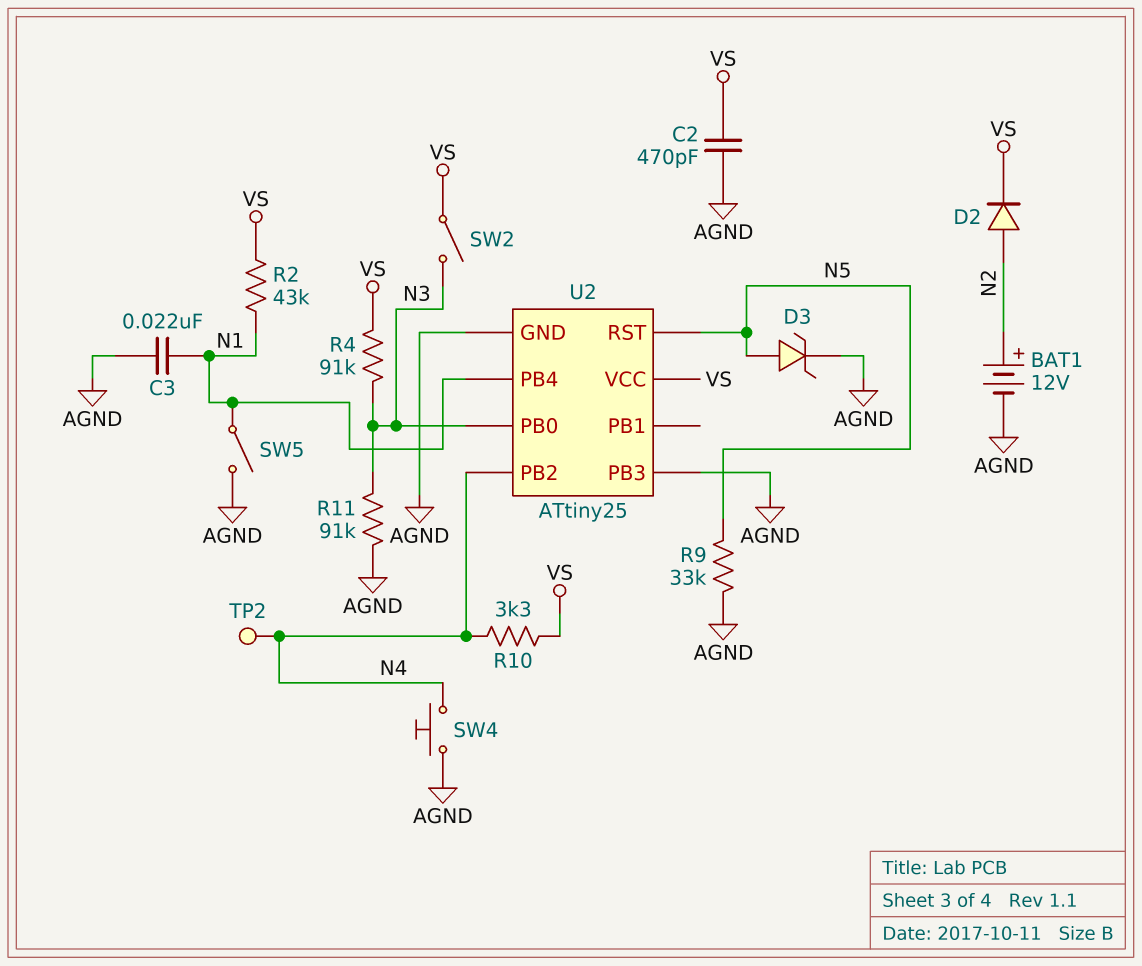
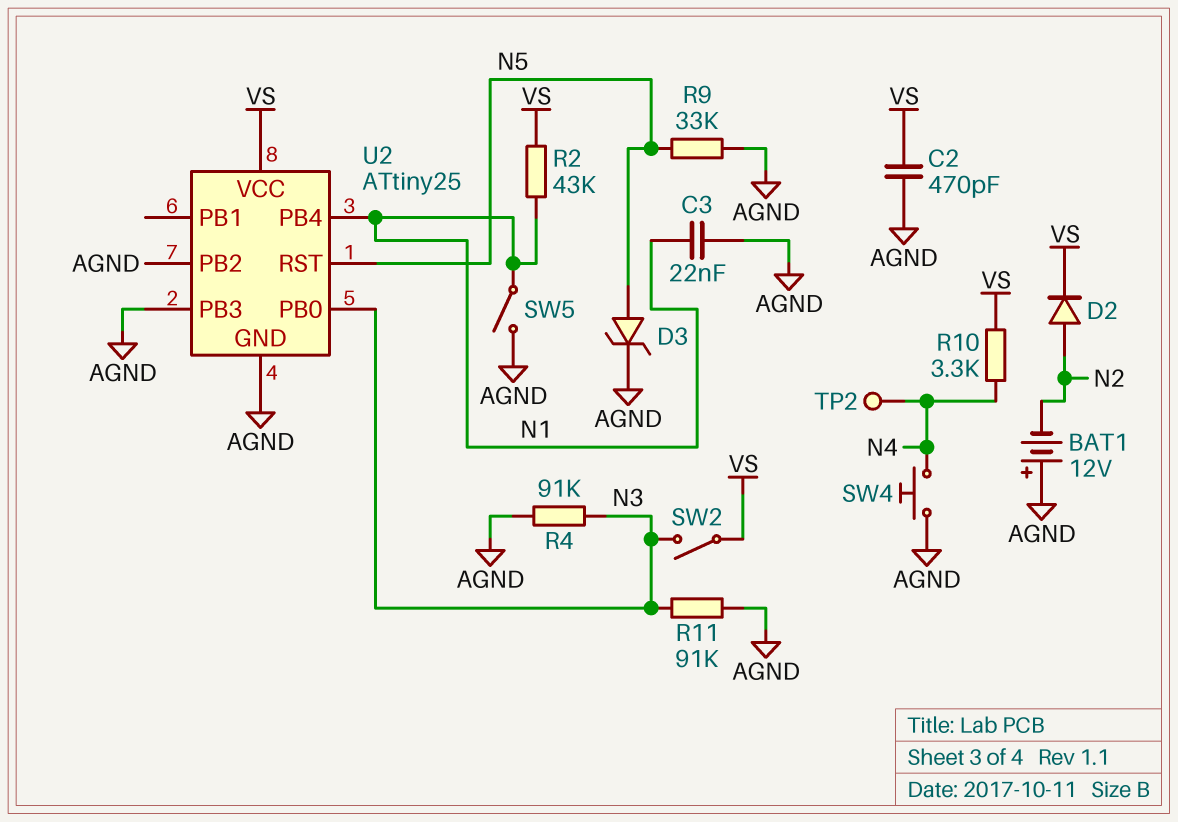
BAT1: 12V (plus N2, minus AGND) -> 12V (plus AGND, minus N2)
R4: 91k (N3, VS) -> 91k (AGND, N3)
U2 pin PB2: N4 -> AGND

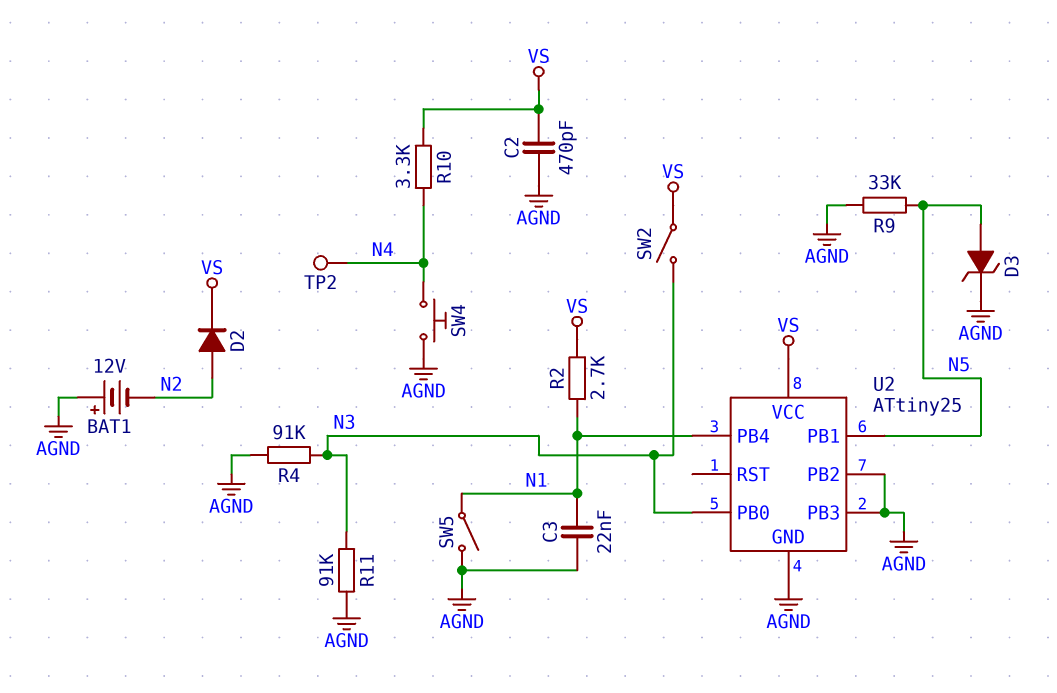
R2: 43k (N1, VS) -> 2.7k (N1, VS)
U2 pin PB1: none -> N5
U2 pin RST: N5 -> none

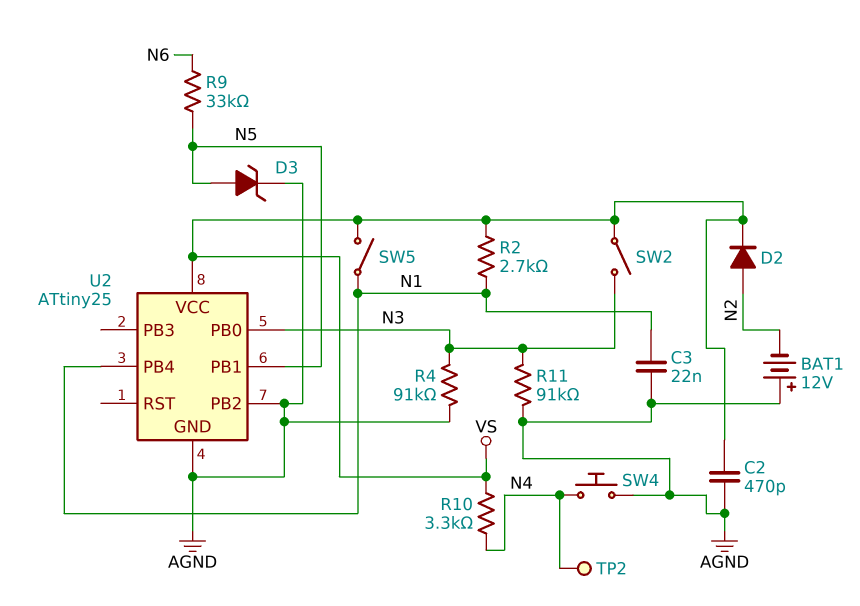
R9: 33k (AGND, N5) -> 33k (N5, N6)
SW5: switch (AGND, N1) -> switch (N1, VS)
U2 pin PB3: AGND -> none

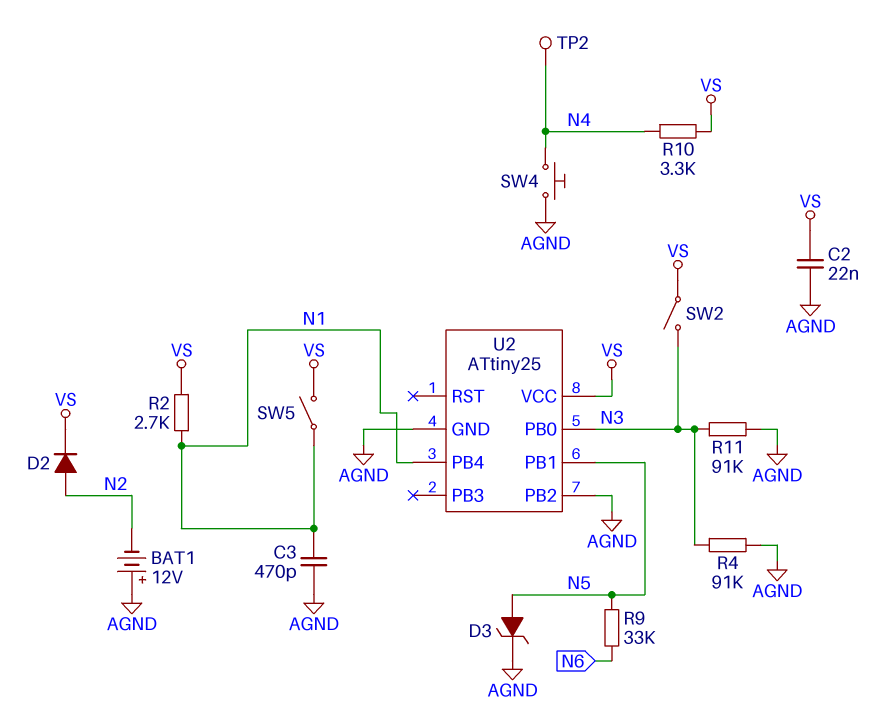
C2: 470pF (AGND, VS) -> 22nF (AGND, VS)
C3: 22nF (AGND, N1) -> 470pF (AGND, N1)

